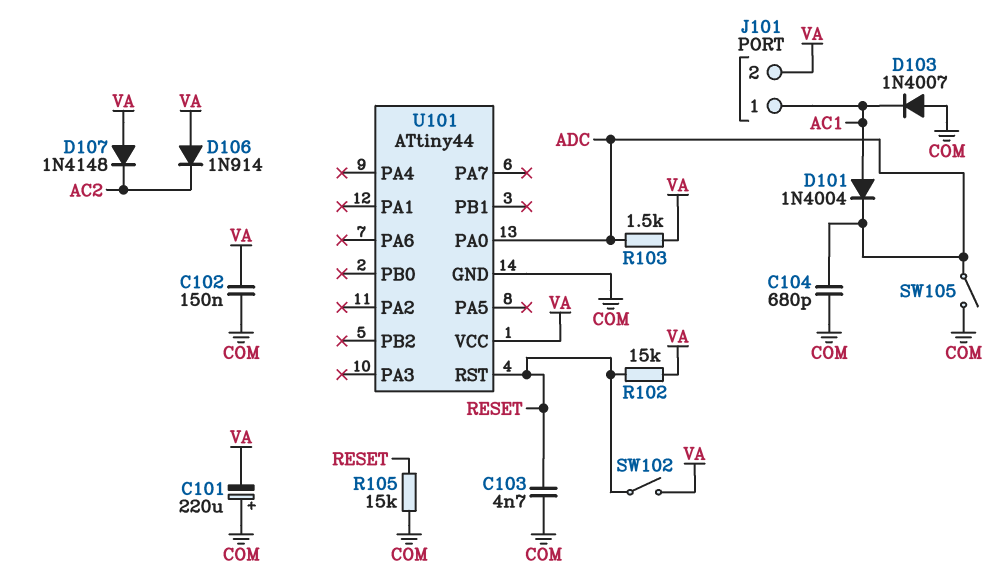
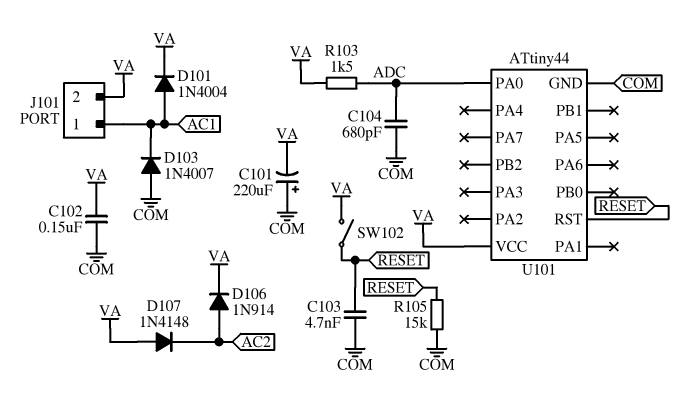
D101: diode 1N4004 (A AC1, K ADC) -> diode 1N4004 (A AC1, K VA)
D106: diode 1N914 (A VA, K AC2) -> diode 1N914 (A AC2, K VA)
R102: 15k (RESET, VA) -> none
SW105: switch (ADC, COM) -> none

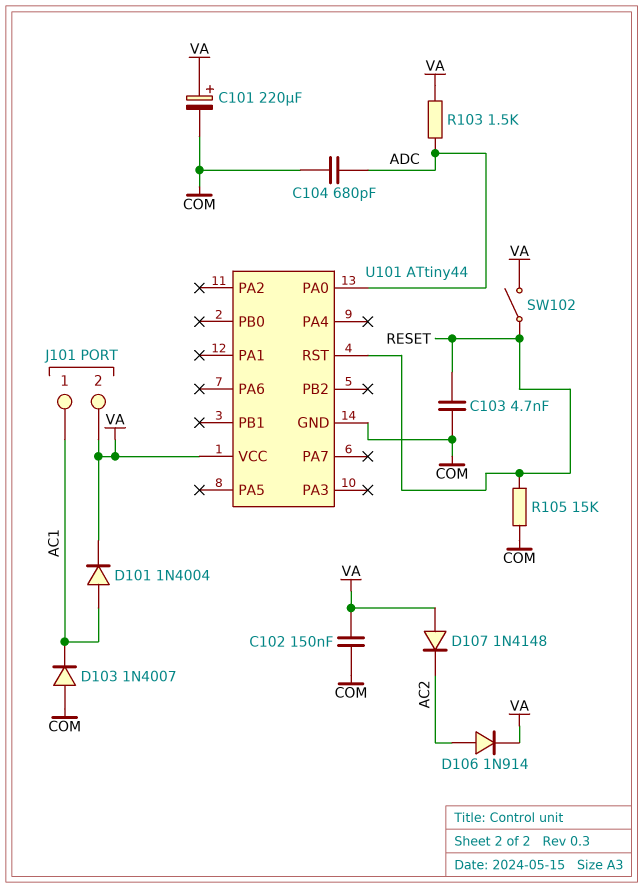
C101: 220uF (plus COM, minus VA) -> 220uF (plus VA, minus COM)

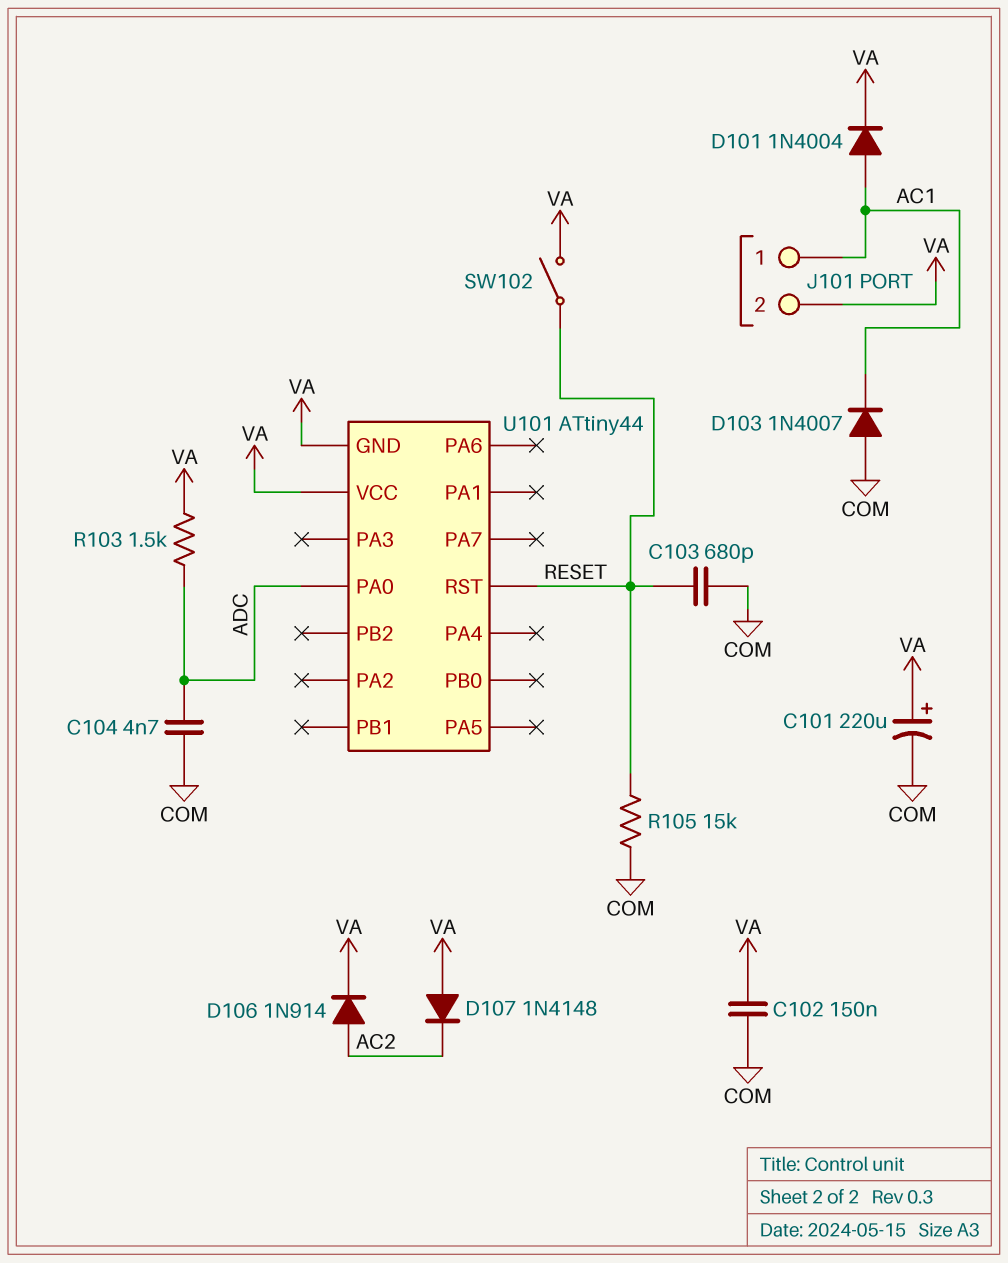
C103: 4.7nF (COM, RESET) -> 680pF (COM, RESET)
C104: 680pF (ADC, COM) -> 4.7nF (ADC, COM)
U101 pin GND: COM -> VA

